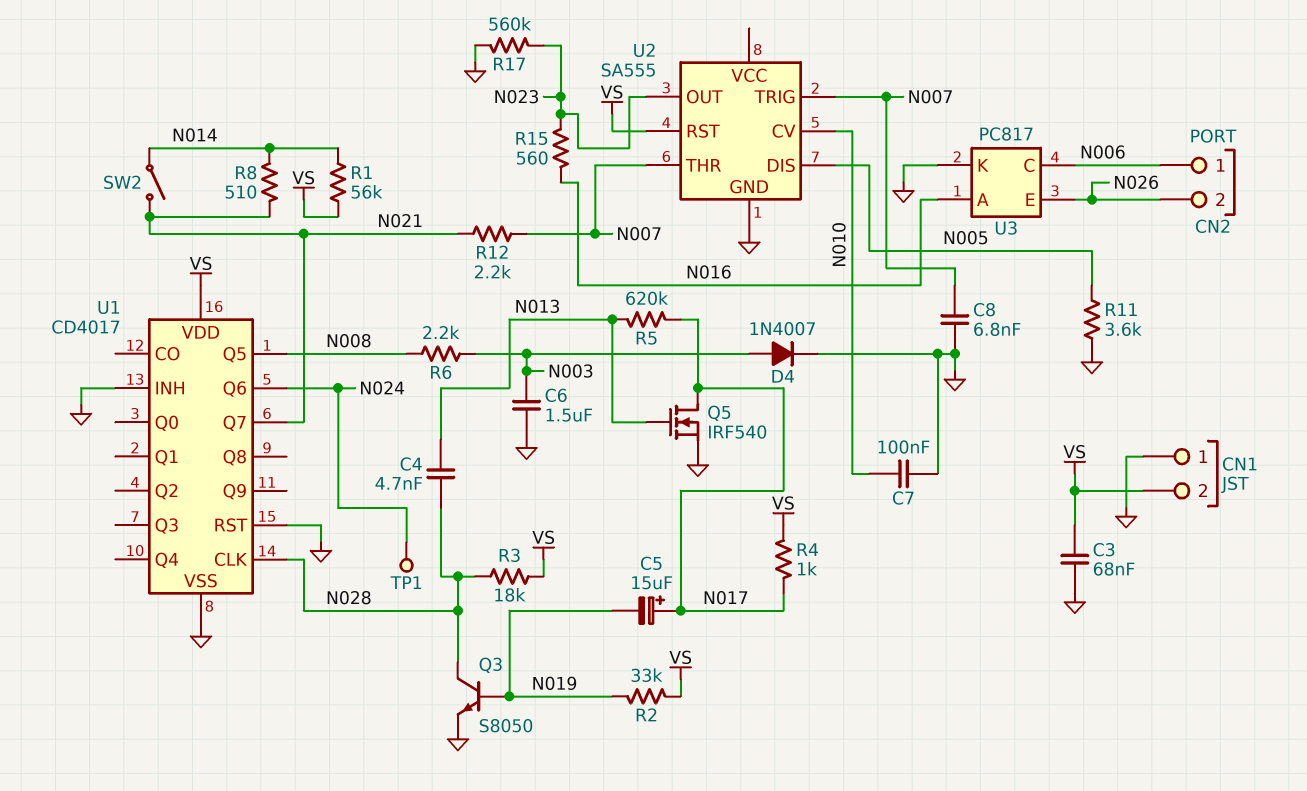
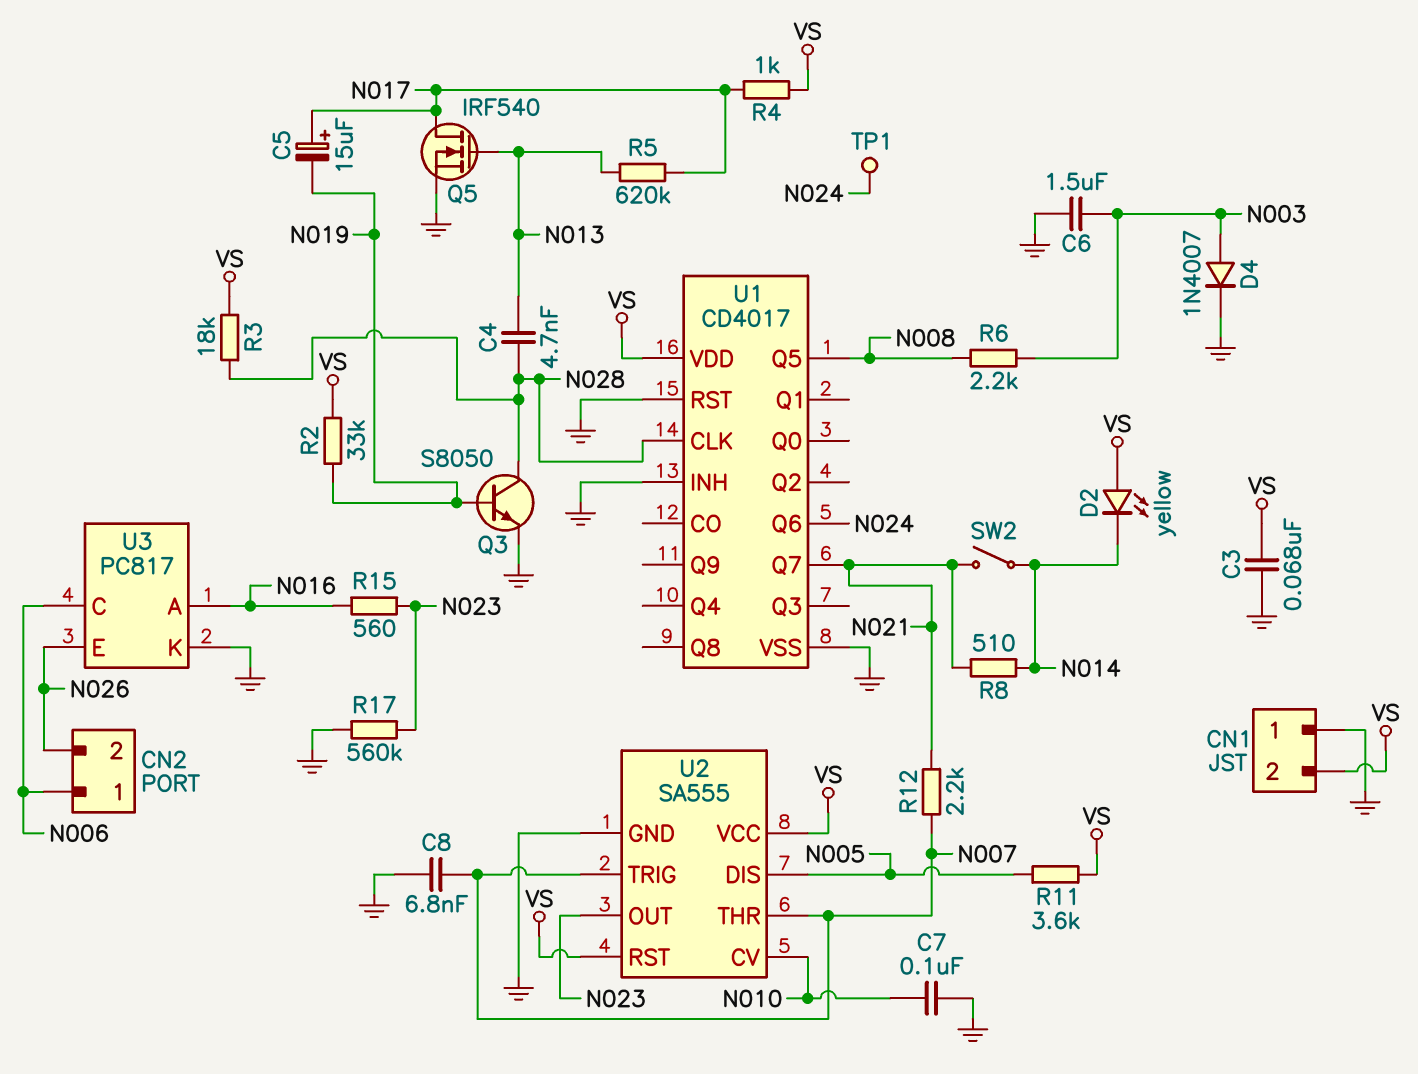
D2: none -> LED yellow (A VS, K N014)
R1: 56k (N014, VS) -> none
R11: 3.6k (GND, N005) -> 3.6k (N005, VS)
U2 pin VCC: none -> VS

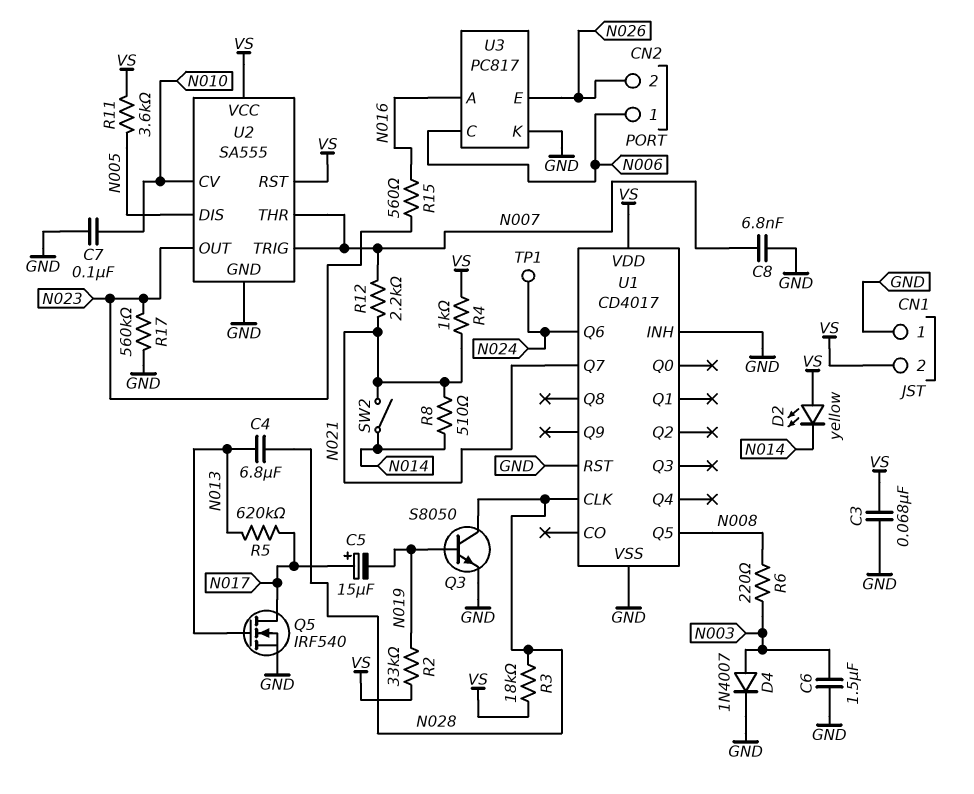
C4: 4.7nF (N013, N028) -> 6.8uF (N013, N028)
R4: 1k (N017, VS) -> 1k (N021, VS)
R6: 2.2k (N003, N008) -> 220 (N003, N008)

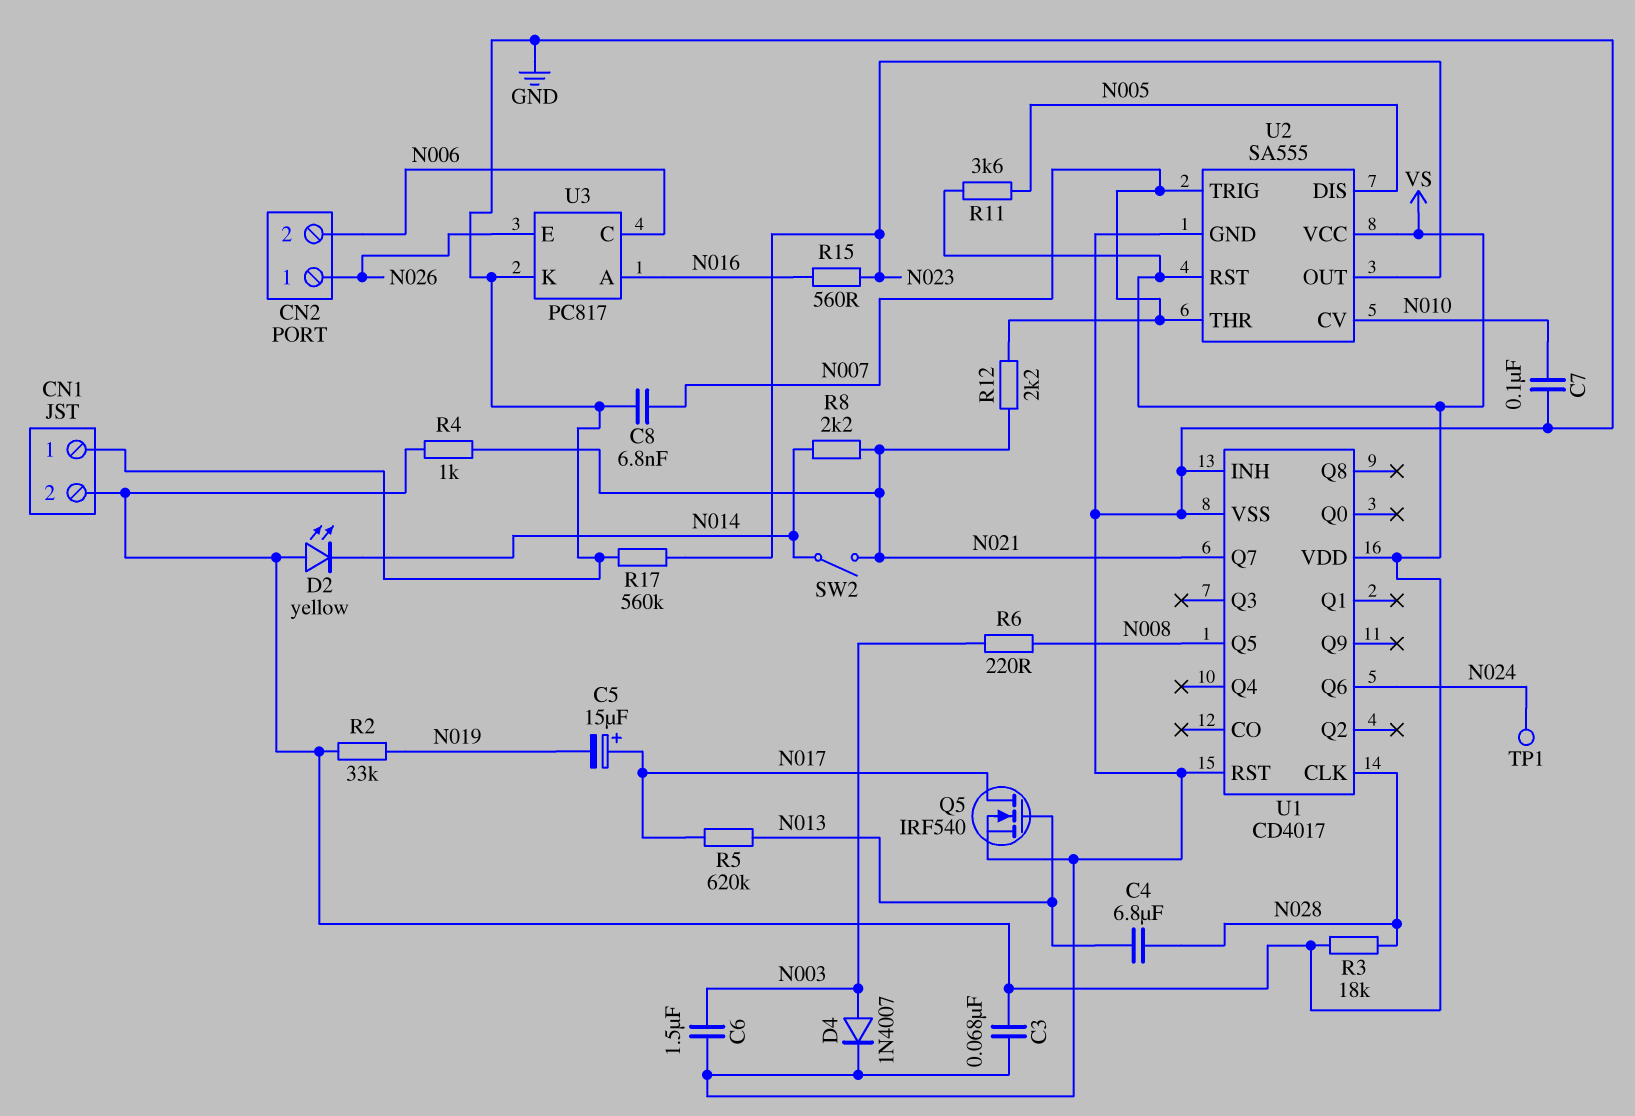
CN2 pin 1: N006 -> N026
CN2 pin 2: N026 -> N006
Q3: NPN S8050 (B N019, C N028, E GND) -> none
R8: 510 (N014, N021) -> 2.2k (N014, N021)

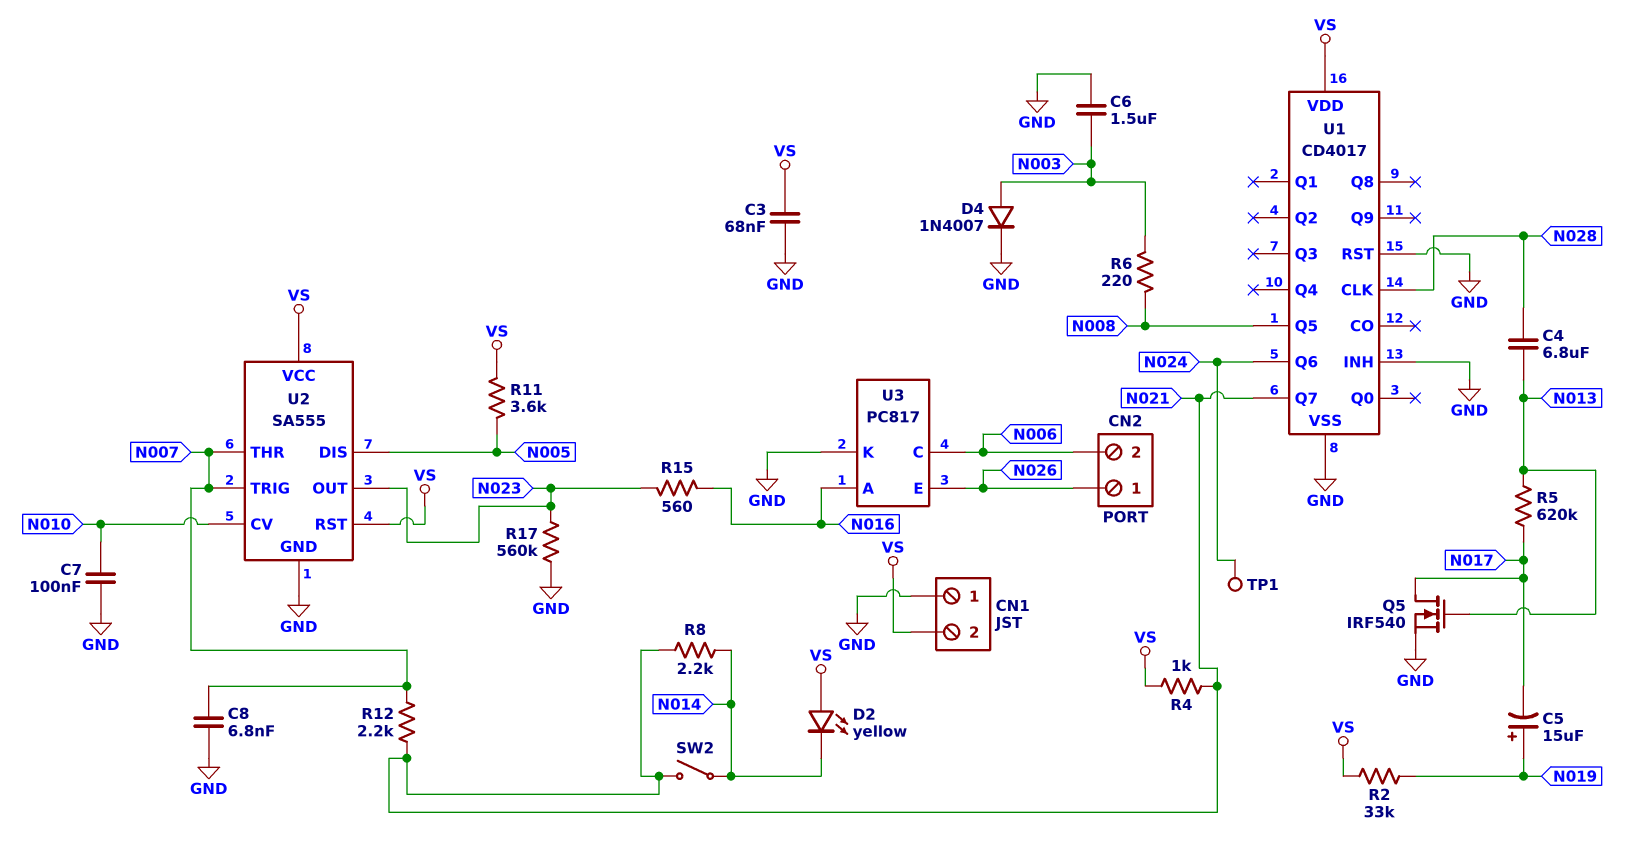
C5: 15uF (plus N017, minus N019) -> 15uF (plus N019, minus N017)
R3: 18k (N028, VS) -> none

